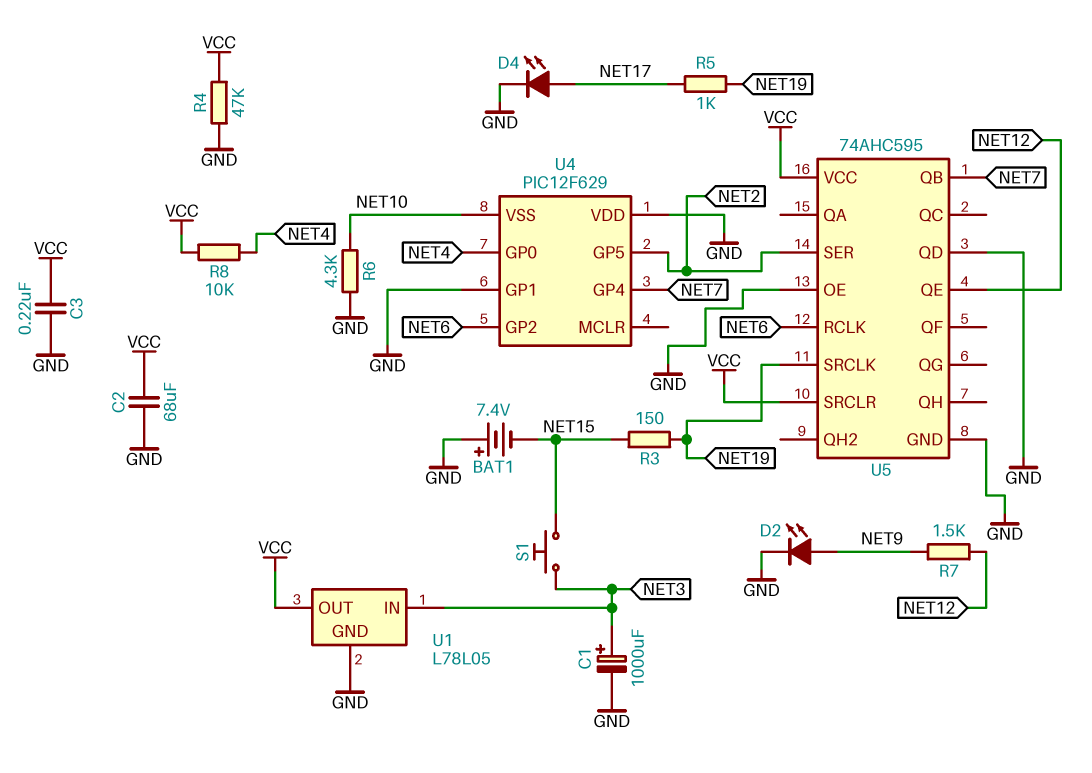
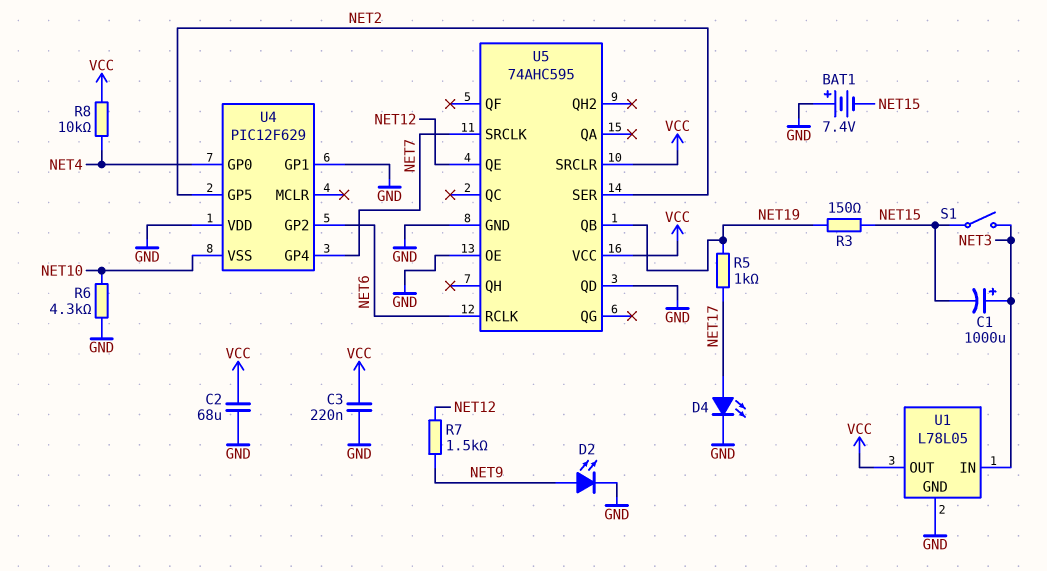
C1: 1000uF (plus NET3, minus GND) -> 1000uF (plus NET3, minus NET15)
R4: 47k (GND, VCC) -> none
S1: button (NET3, NET15) -> switch (NET3, NET15)
U5 pin QB: NET7 -> NET19
U5 pin SRCLK: NET19 -> NET7

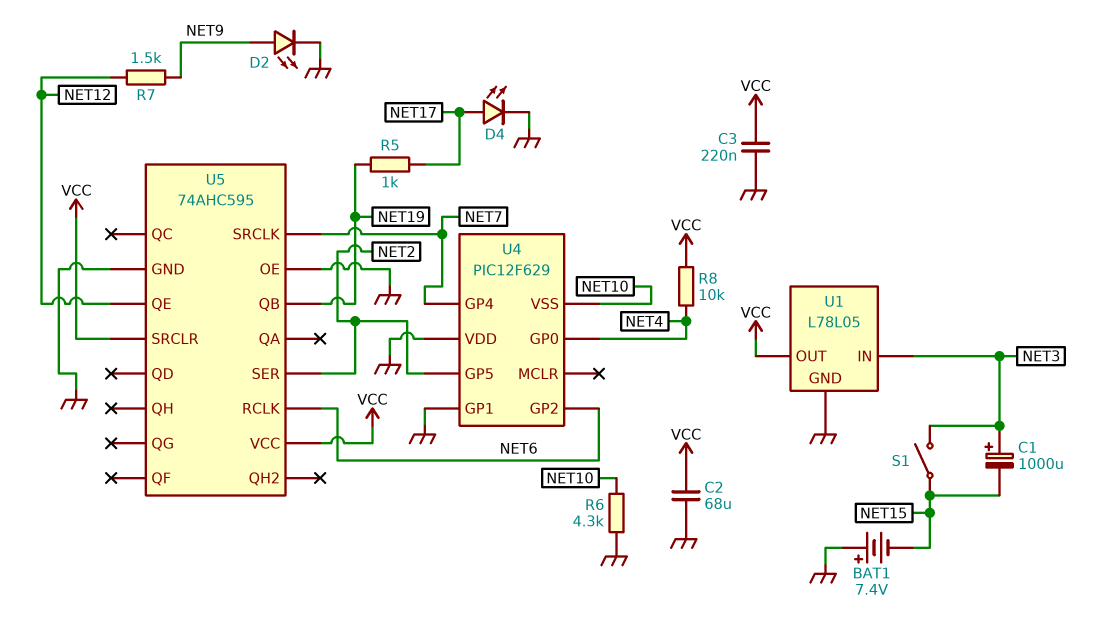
R3: 150 (NET15, NET19) -> none
U5 pin QD: GND -> none

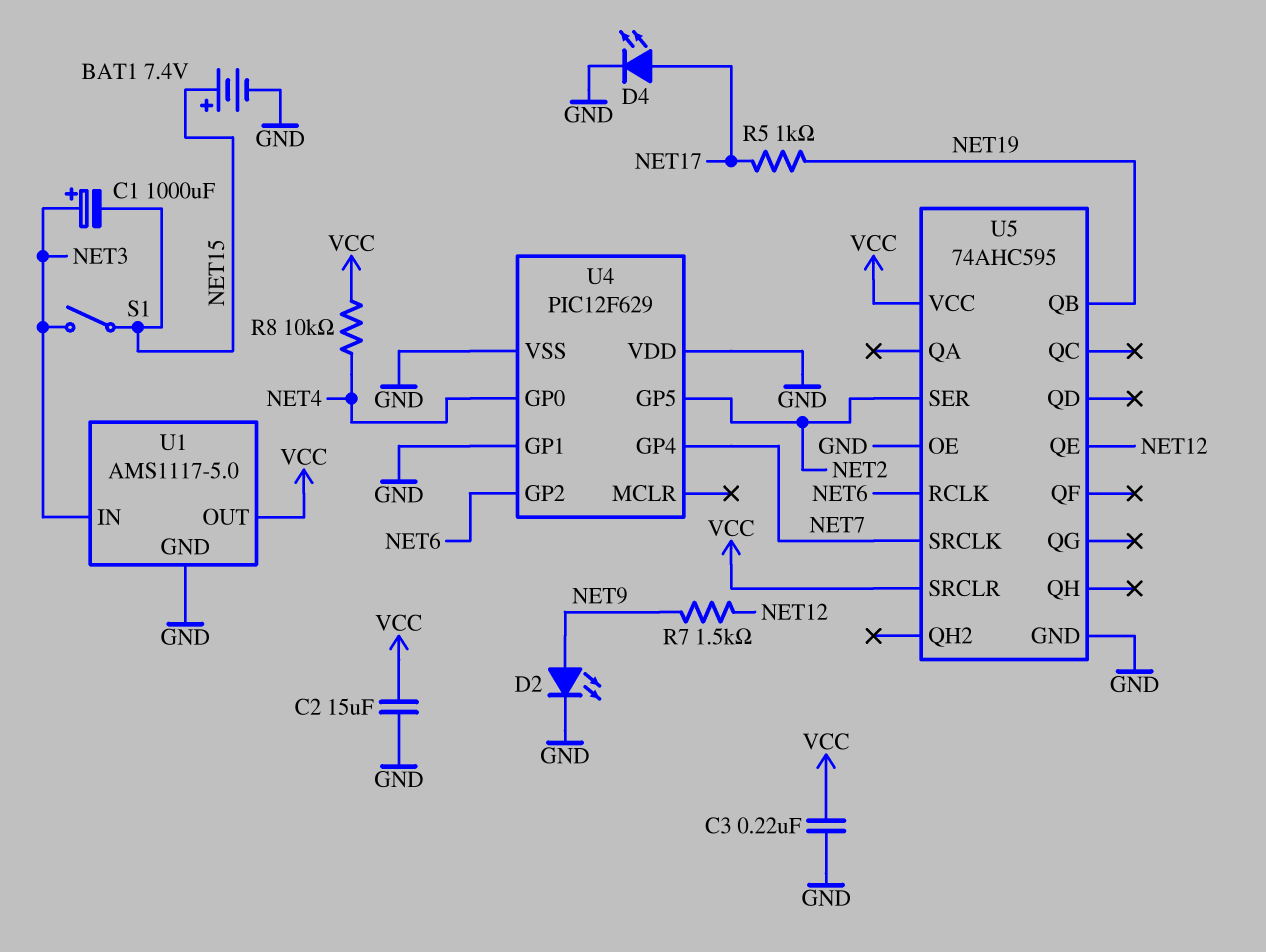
BAT1: 7.4V (plus GND, minus NET15) -> 7.4V (plus NET15, minus GND)
C2: 68uF (GND, VCC) -> 15uF (GND, VCC)
R6: 4.3k (GND, NET10) -> none
U1: L78L05 -> AMS1117-5.0
U4 pin VSS: NET10 -> GND

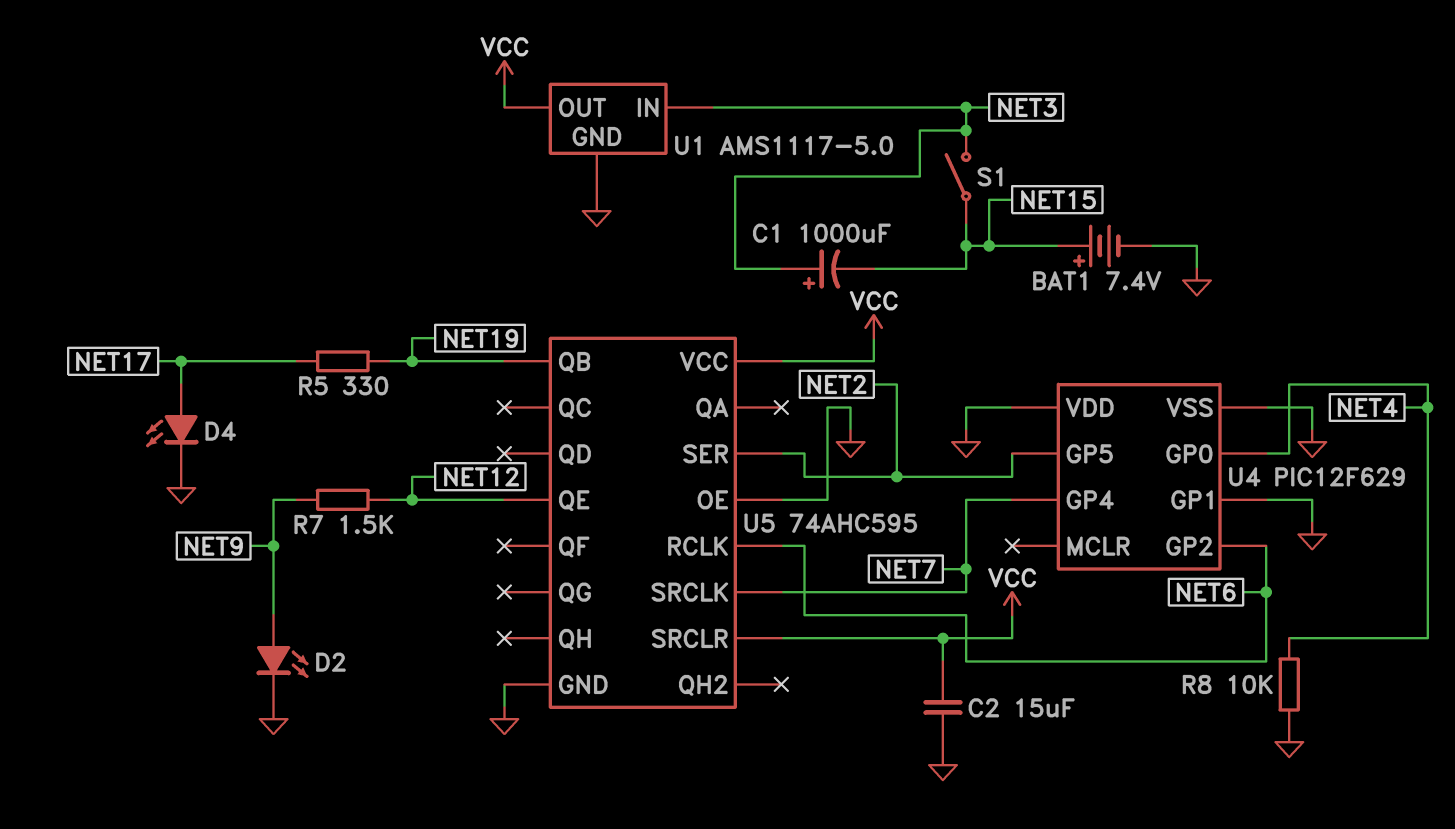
C3: 220nF (GND, VCC) -> none
R5: 1k (NET17, NET19) -> 330 (NET17, NET19)
R8: 10k (NET4, VCC) -> 10k (GND, NET4)

